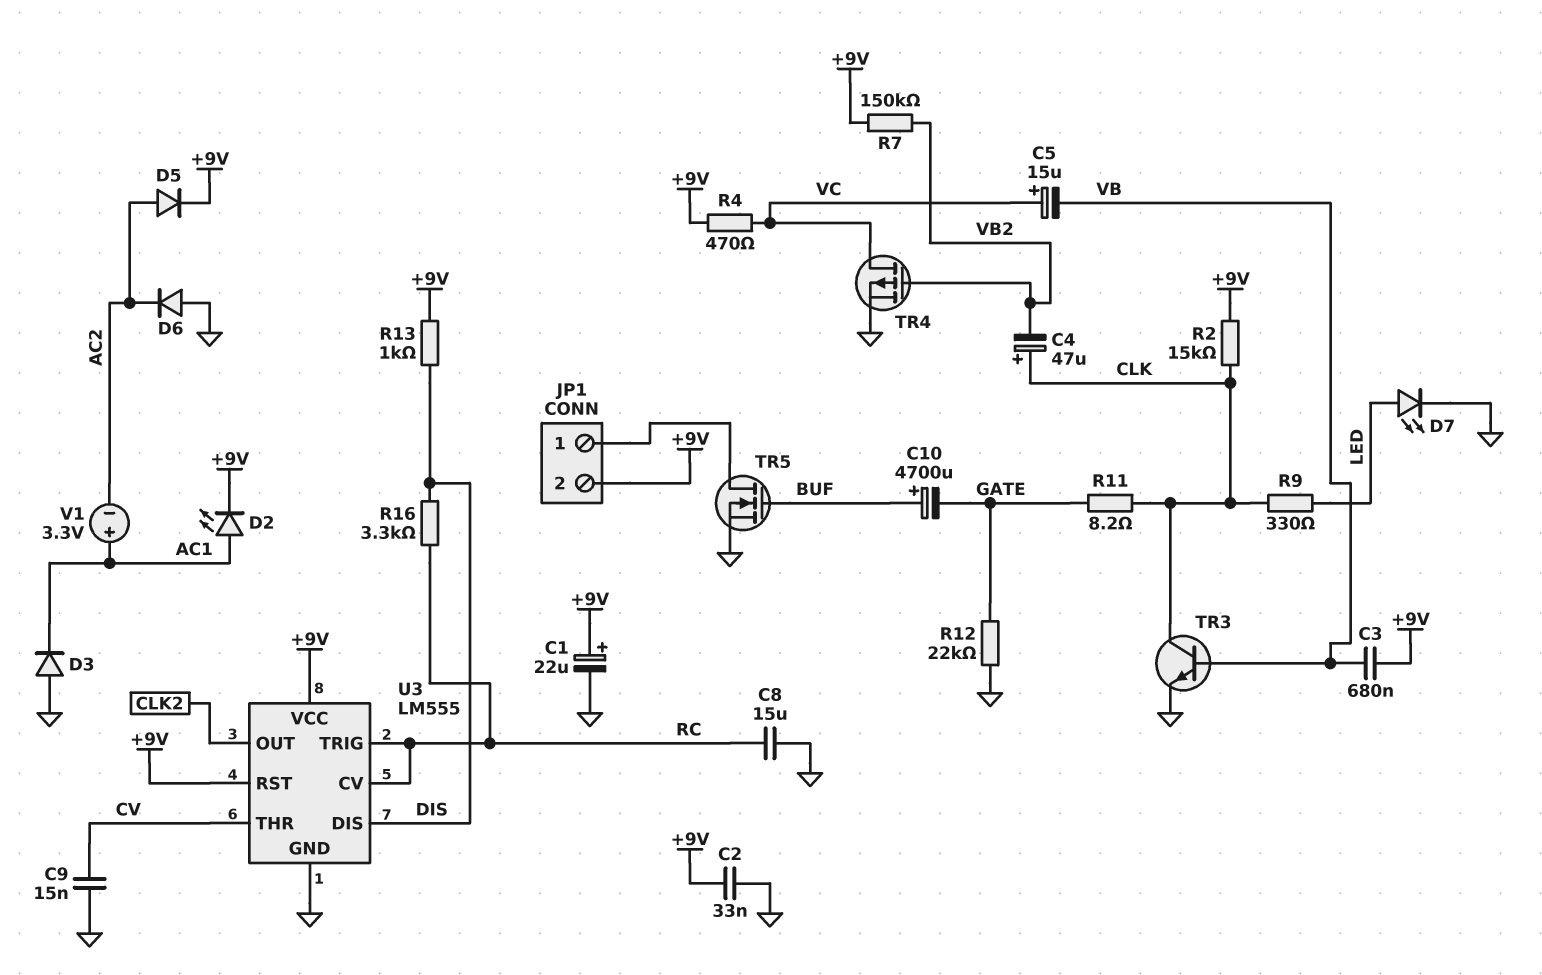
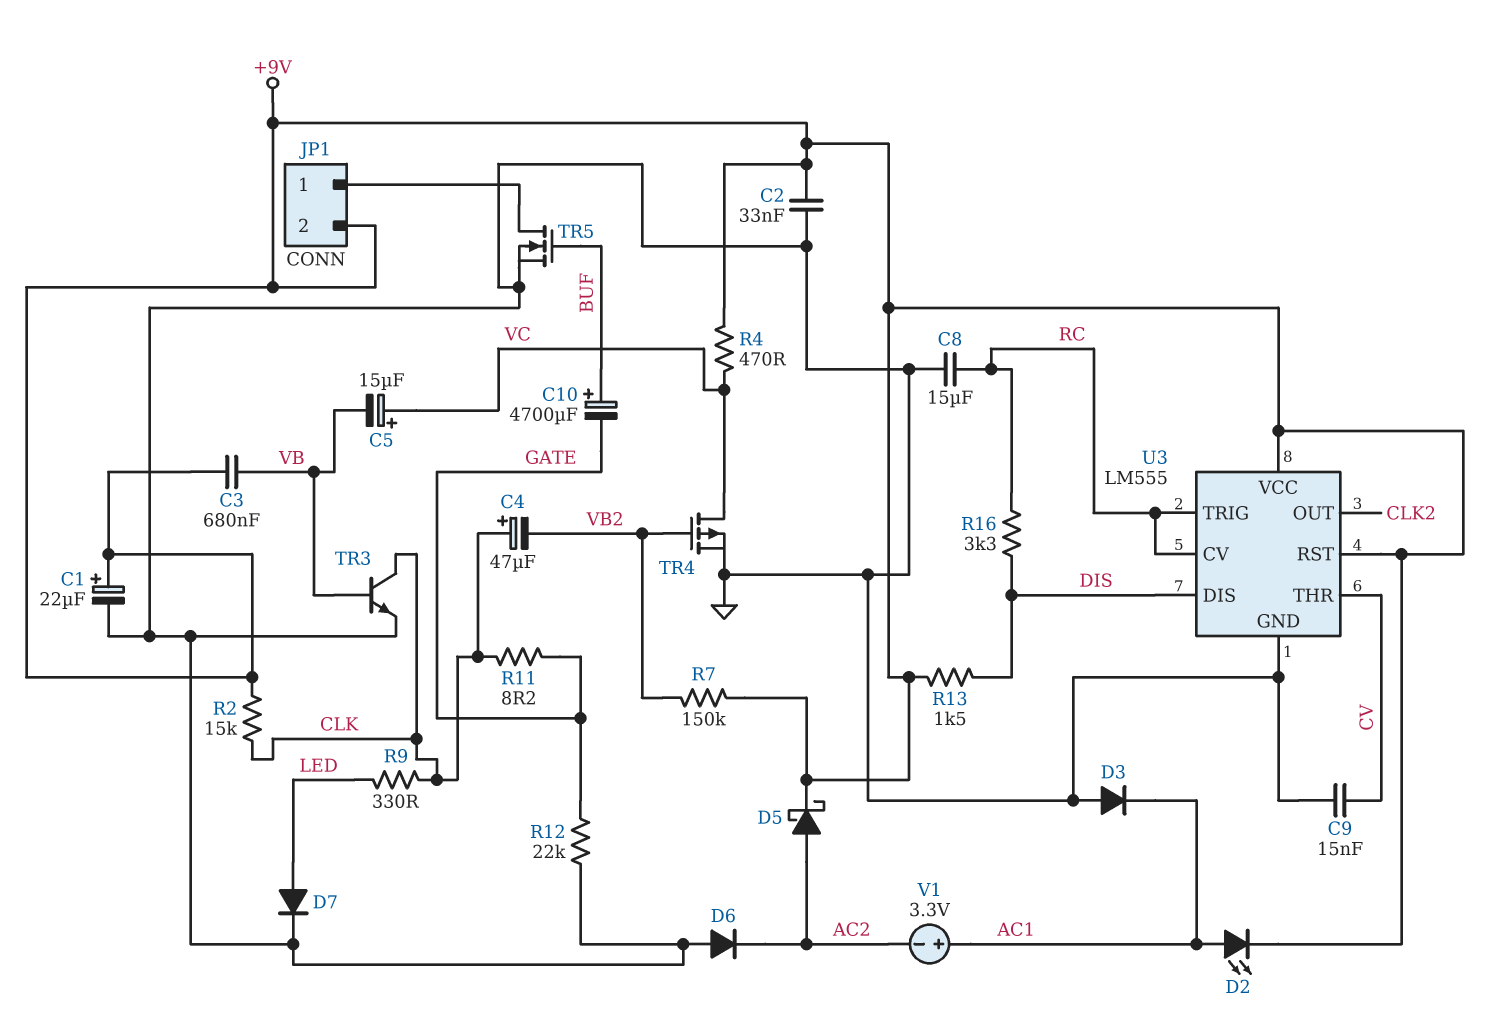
D5: diode (A AC2, K +9V) -> schottky (A AC2, K +9V)
D7: LED (A LED, K GND) -> diode (A LED, K GND)
R13: 1k (+9V, DIS) -> 1.5k (+9V, DIS)

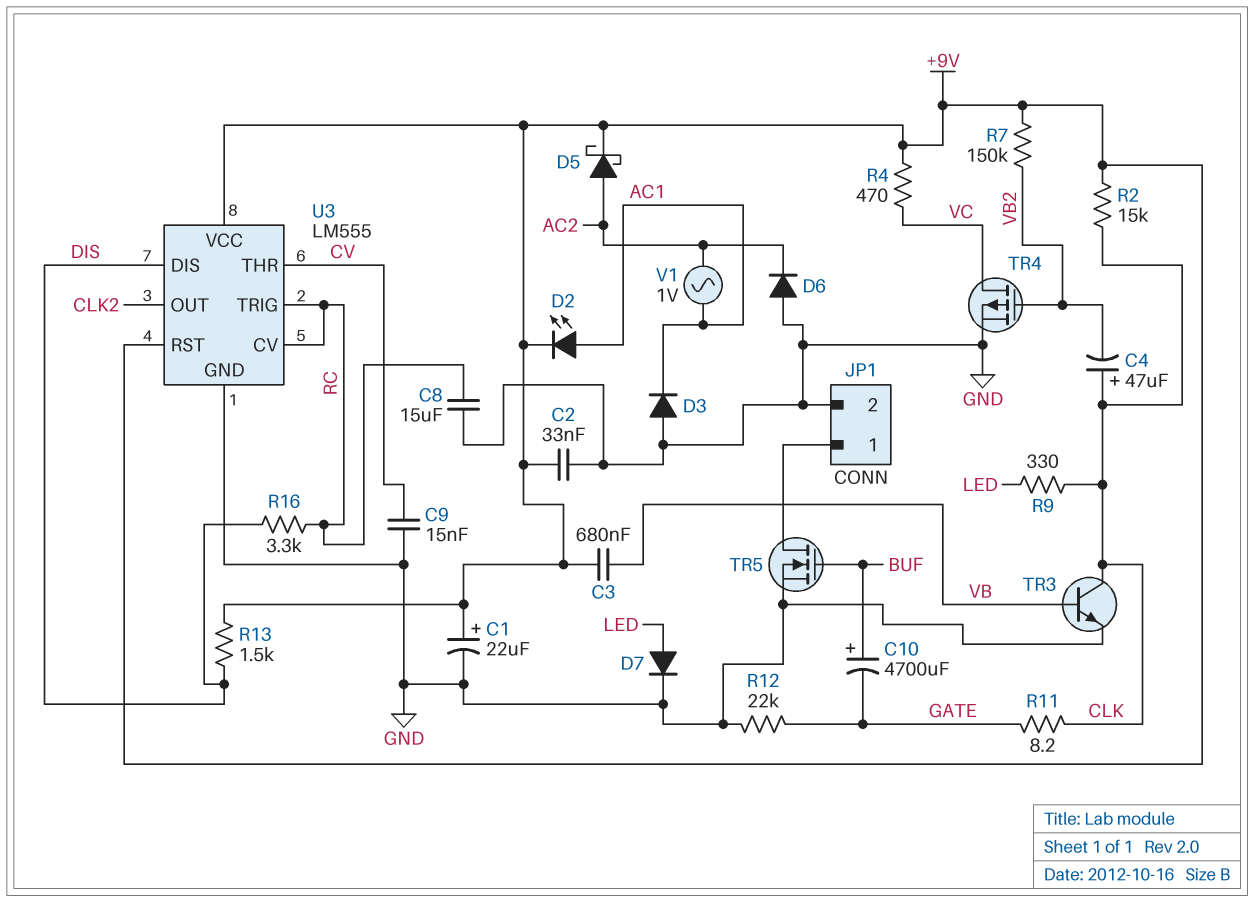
C5: 15uF (plus VC, minus VB) -> none
JP1 pin 2: +9V -> GND
V1: 3.3V (plus AC1, minus AC2) -> AC 1V (AC1, AC2)

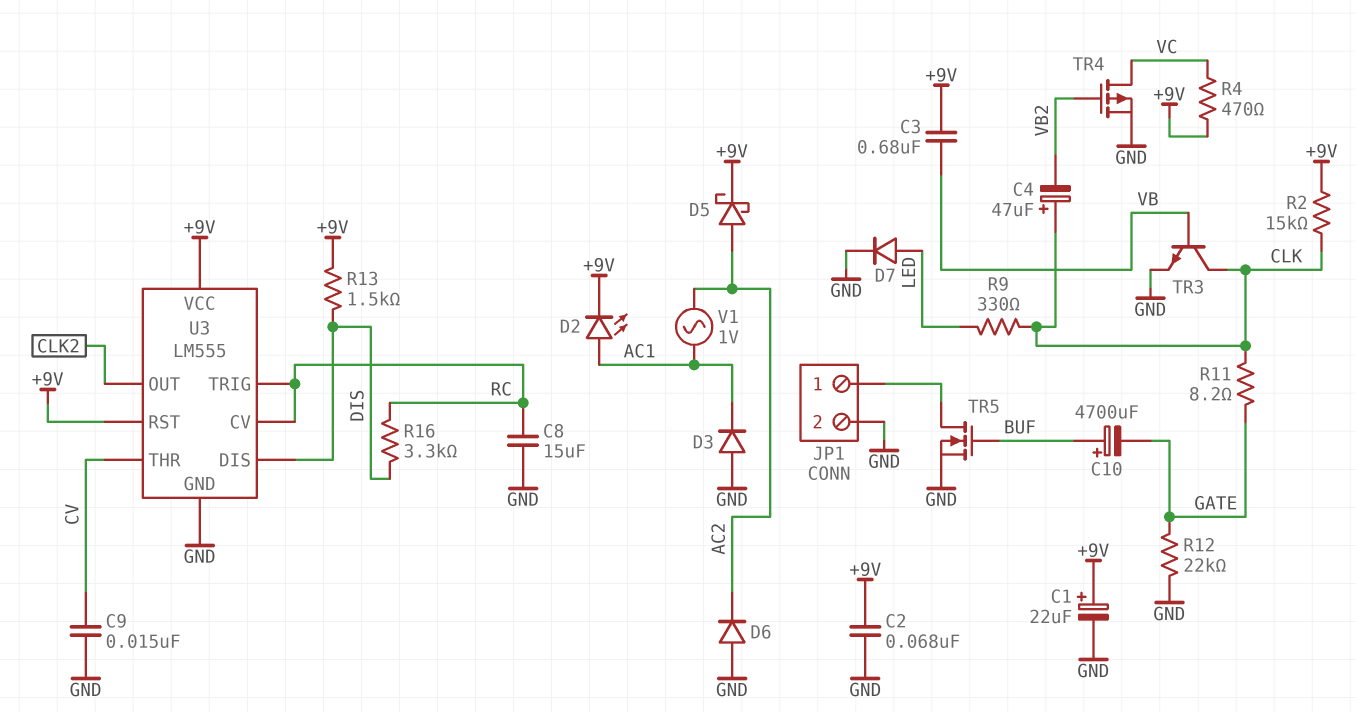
C2: 33nF (+9V, GND) -> 68nF (+9V, GND)
R7: 150k (+9V, VB2) -> none

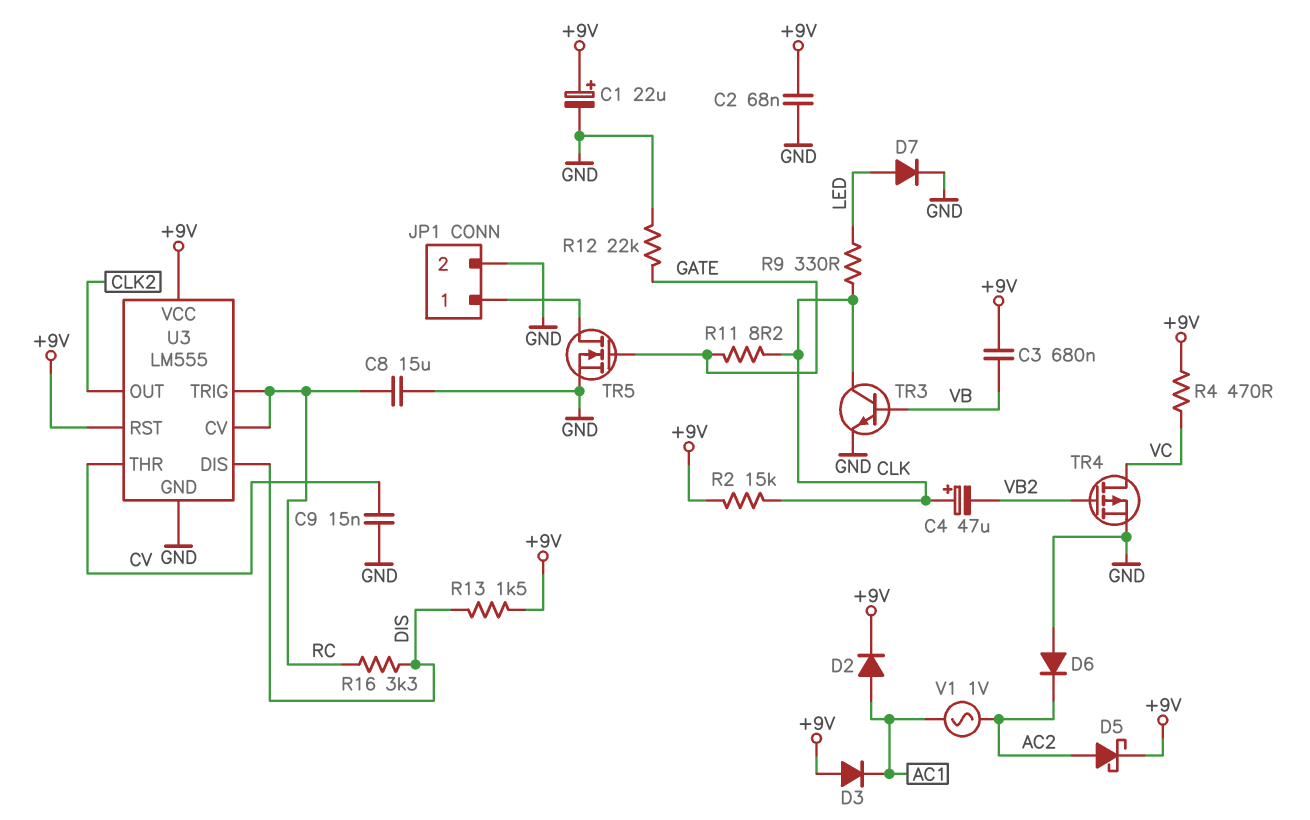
C10: 4700uF (plus BUF, minus GATE) -> none
D2: LED (A AC1, K +9V) -> diode (A AC1, K +9V)
D3: diode (A GND, K AC1) -> diode (A +9V, K AC1)
TR5: NMOS (G BUF, D JP1/1, S GND) -> NMOS (G GATE, D JP1/1, S GND)

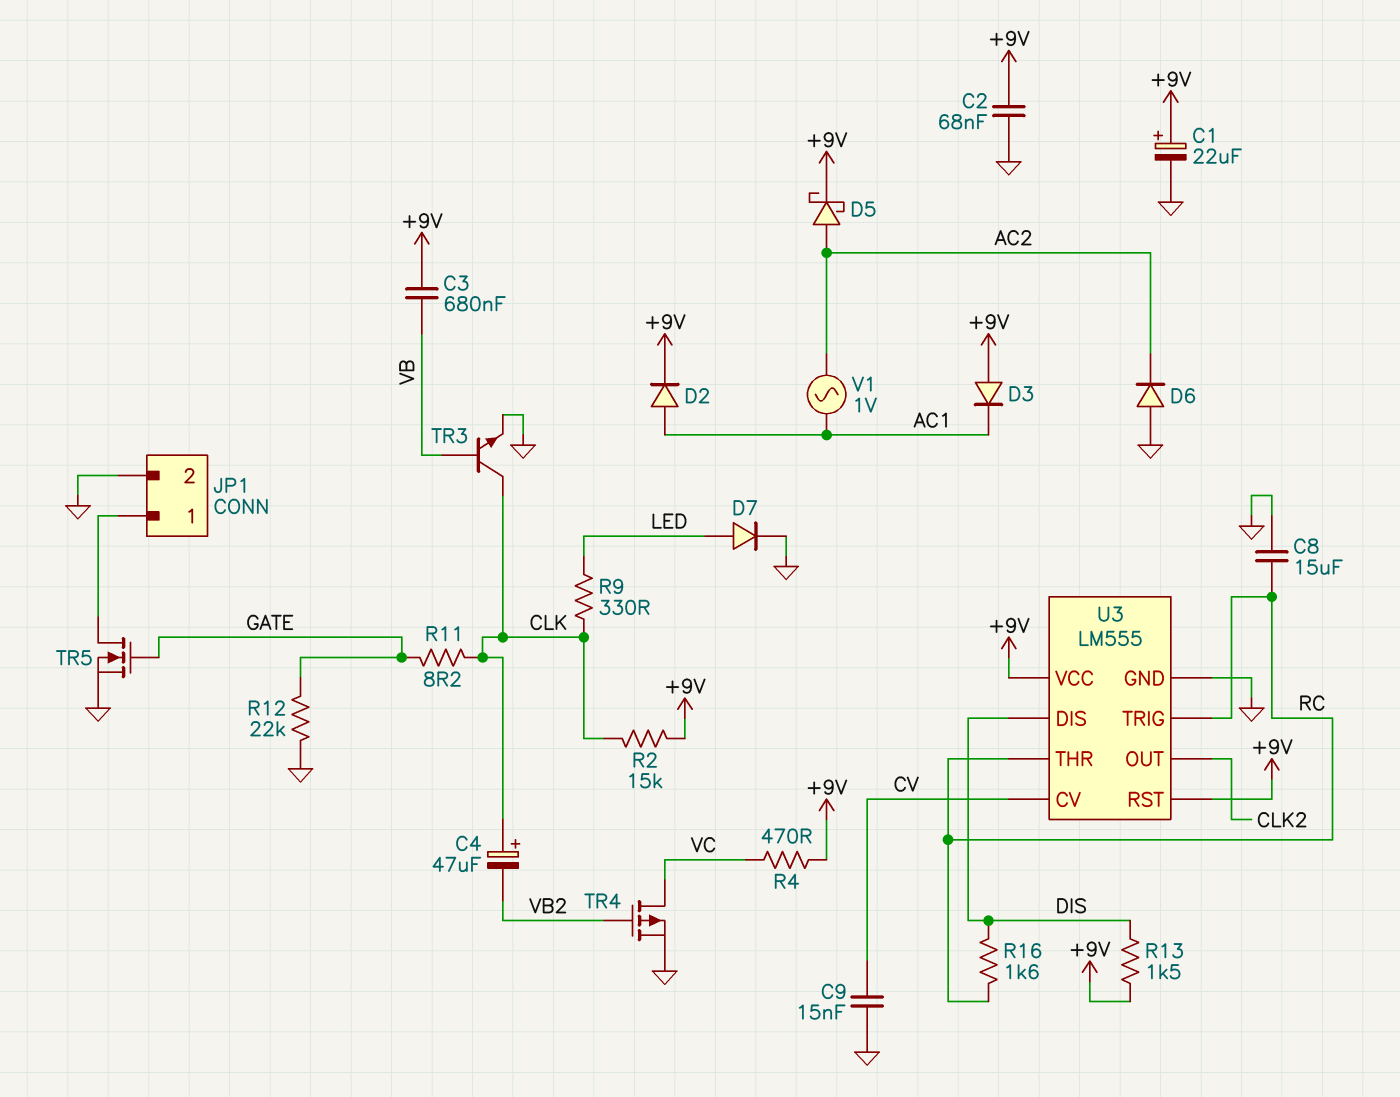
R16: 3.3k (DIS, RC) -> 1.6k (DIS, RC)
U3 pin CV: RC -> CV
U3 pin THR: CV -> RC

